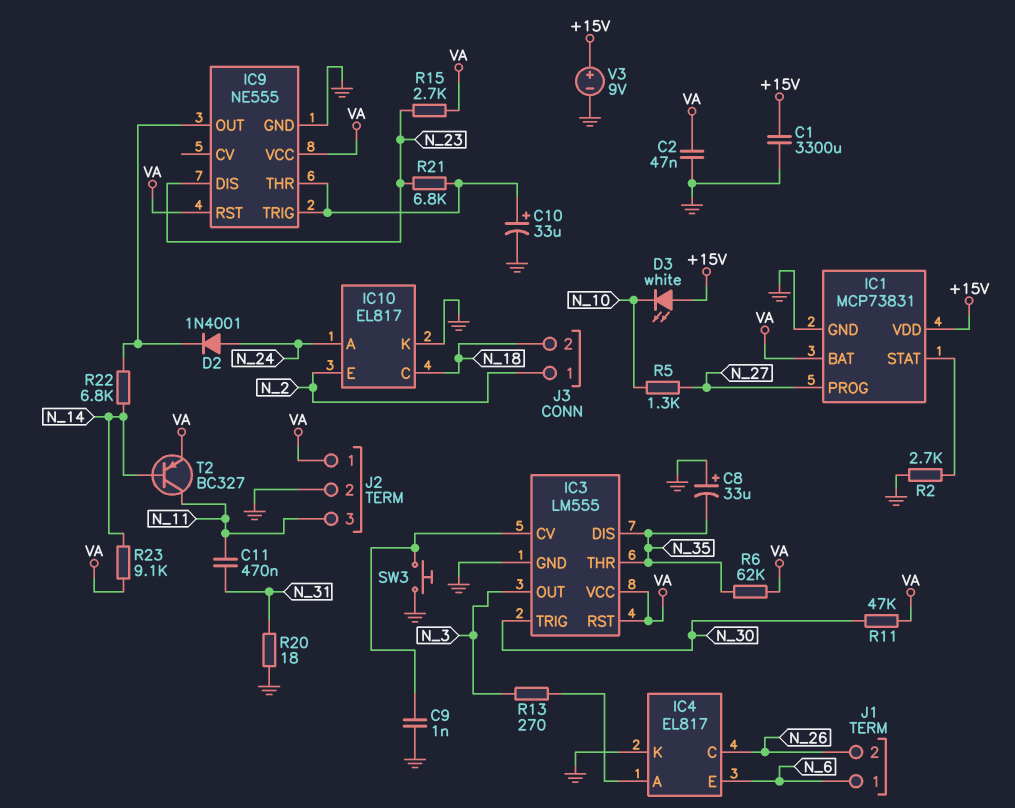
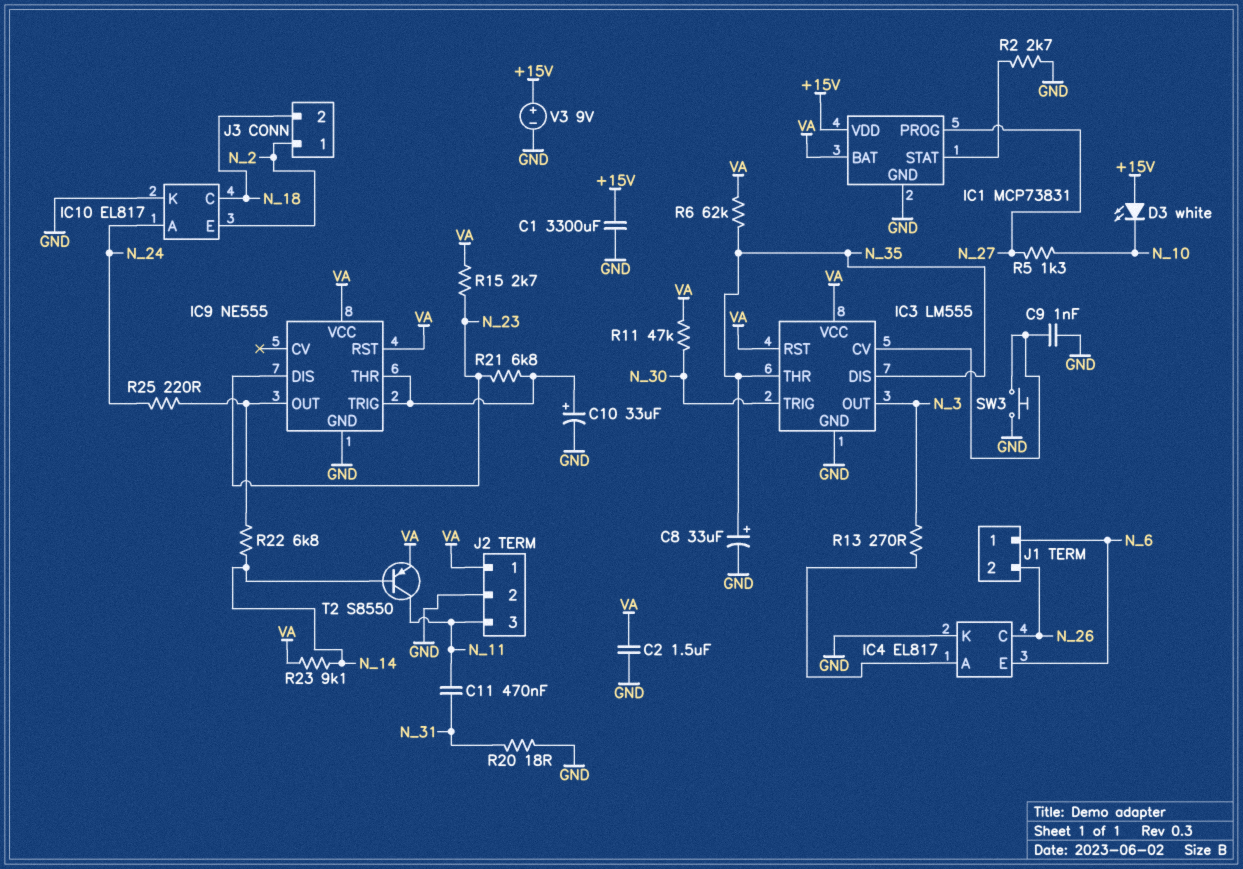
C2: 47nF (GND, VA) -> 1.5uF (GND, VA)
C8: 33uF (plus GND, minus N_35) -> 33uF (plus N_35, minus GND)
D2: diode 1N4001 (A N_24, K IC9/OUT) -> none
R25: none -> 220 (IC9/OUT, N_24)
T2: PNP BC327 (B N_14, C N_11, E VA) -> PNP S8550 (B N_14, C N_11, E VA)

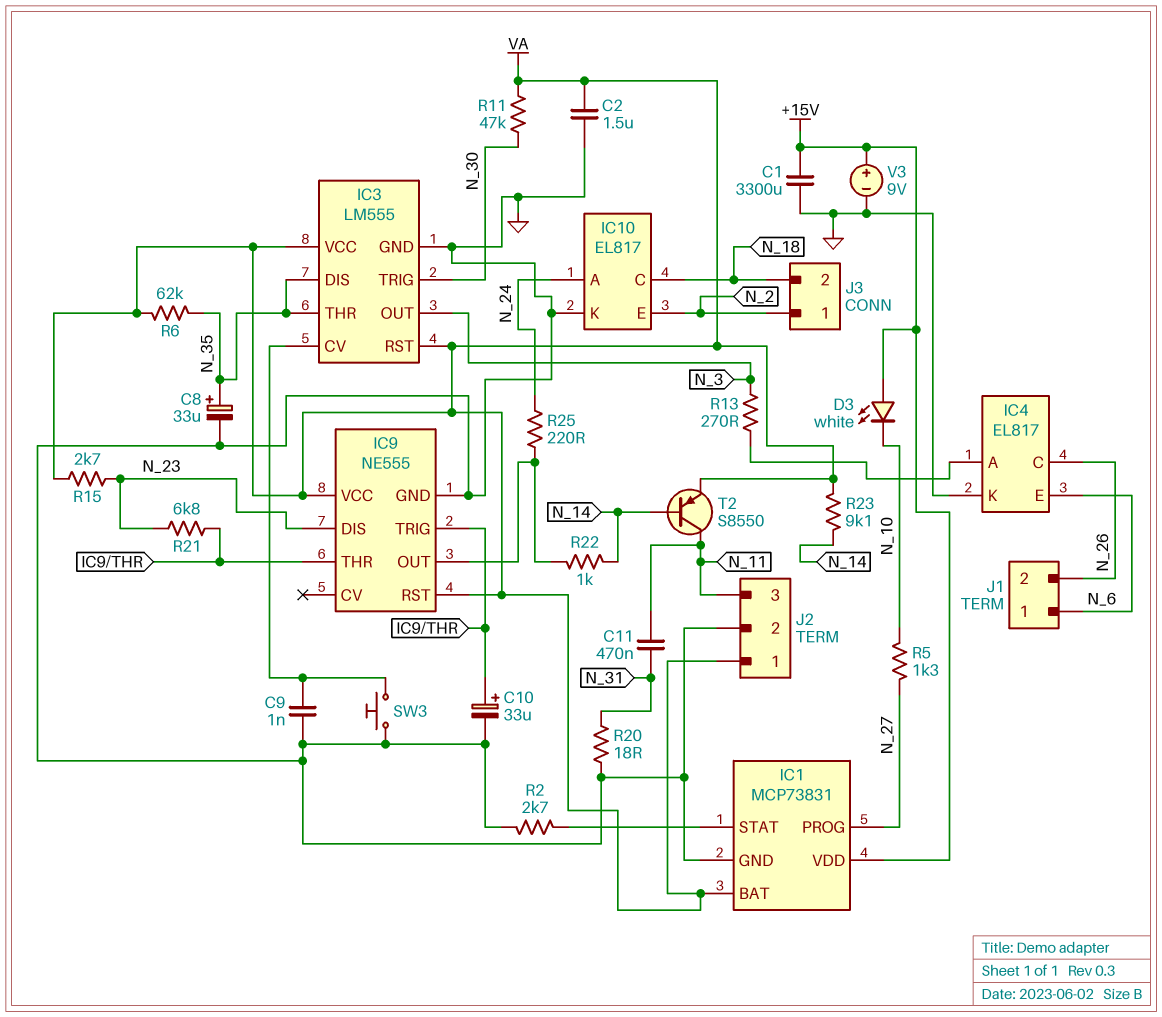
R22: 6.8k (IC9/OUT, N_14) -> 1k (IC9/OUT, N_14)

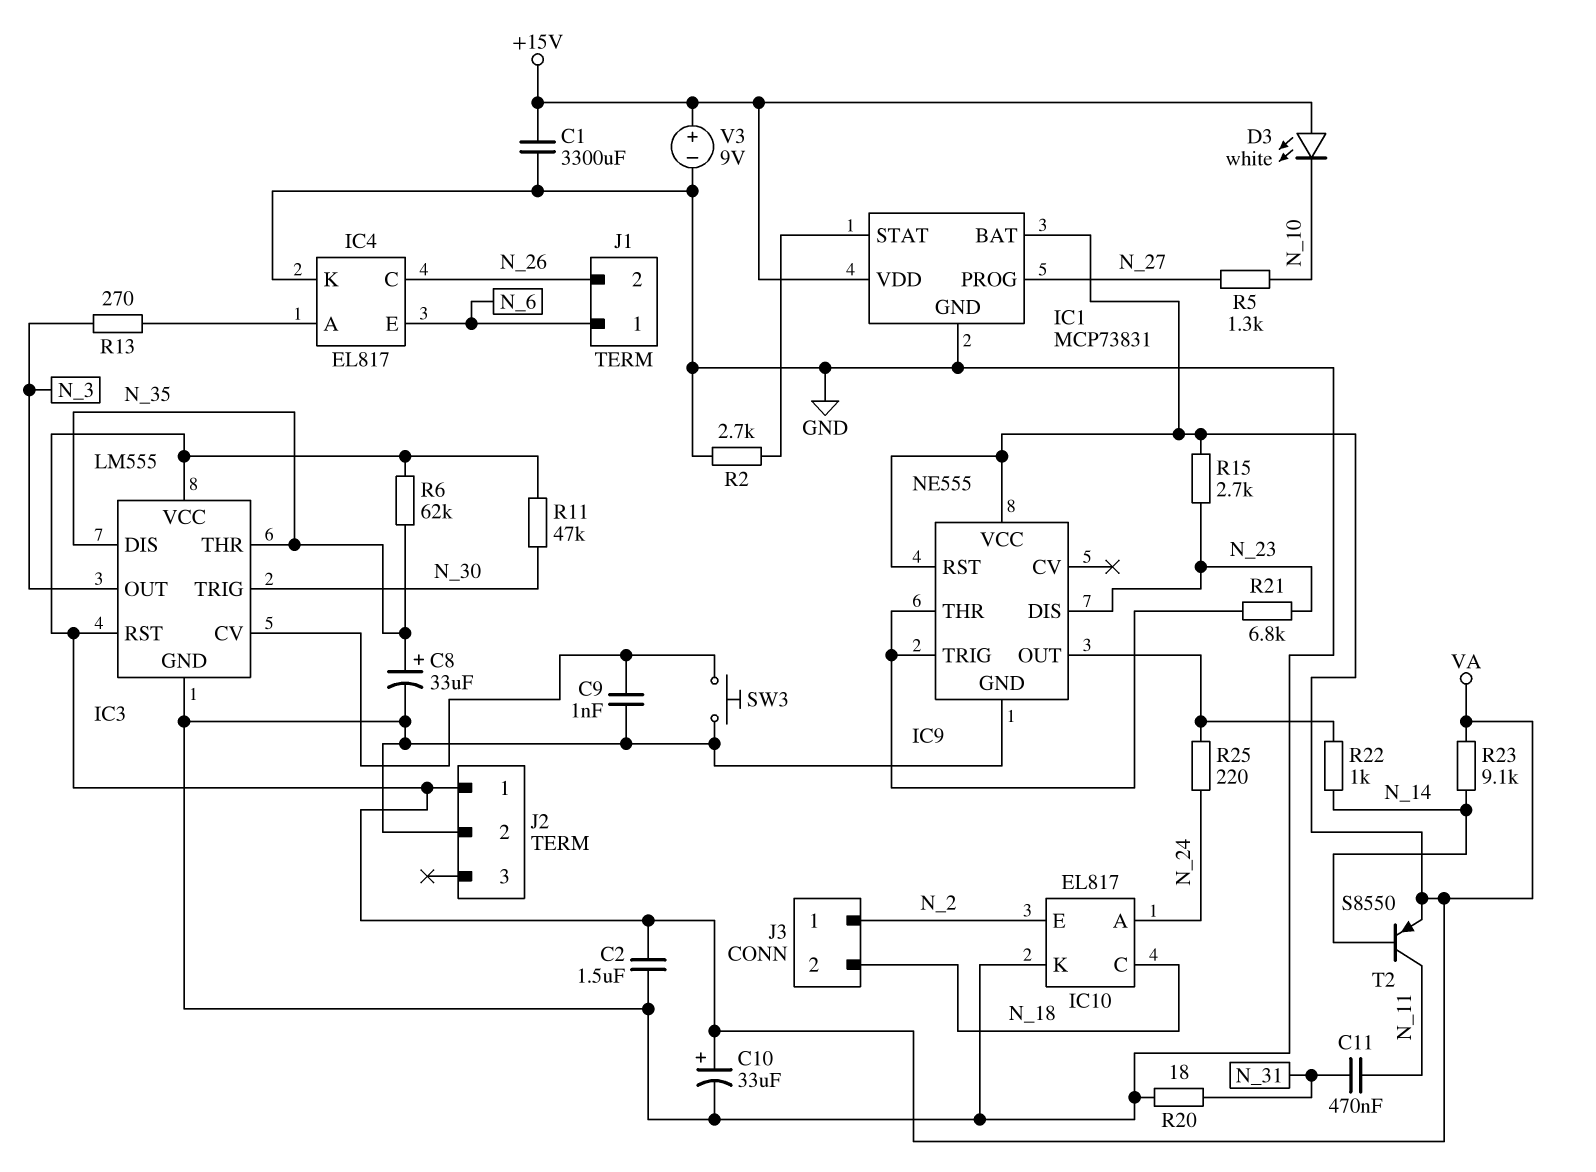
C10: 33uF (plus IC9/THR, minus GND) -> 33uF (plus VA, minus GND)
J2 pin 3: N_11 -> none

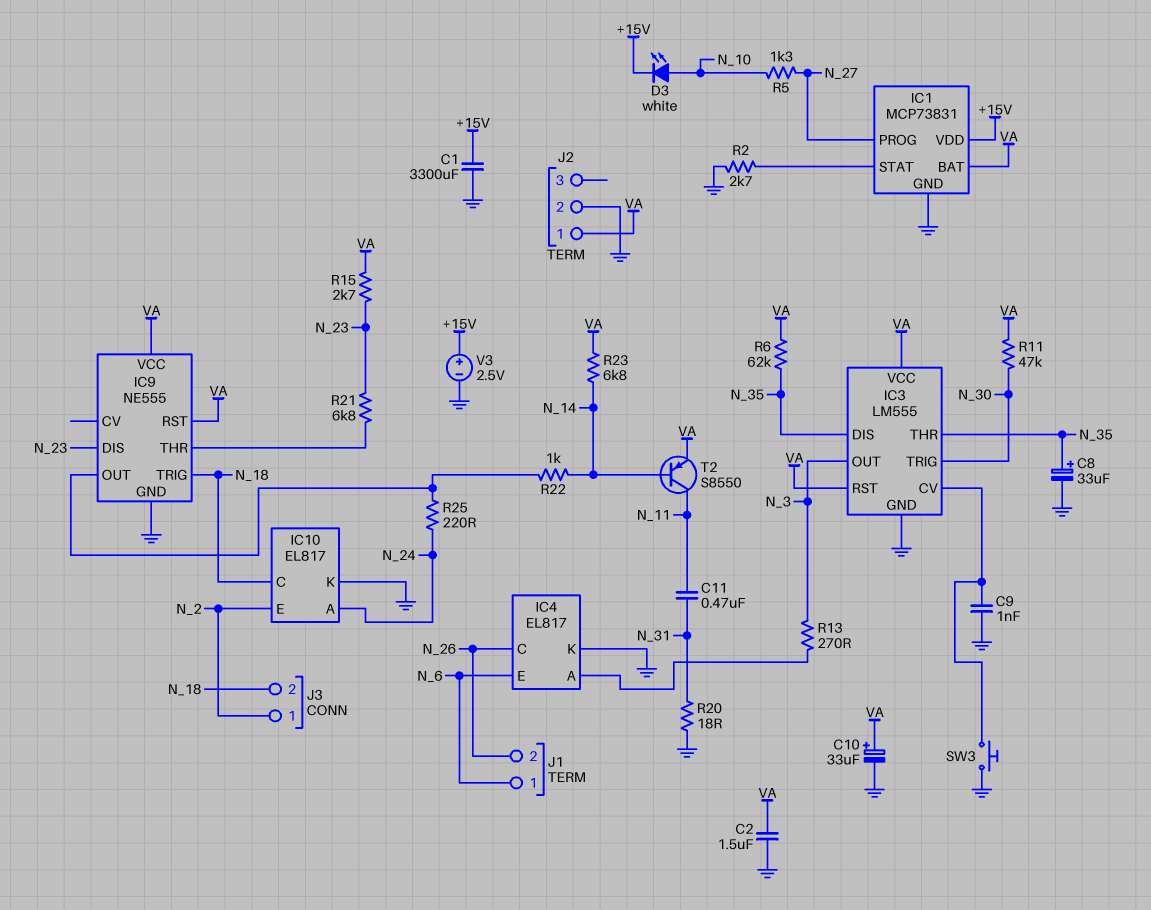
D3: LED white (A +15V, K N_10) -> LED white (A N_10, K +15V)
IC9 pin TRIG: IC9/THR -> N_18
R23: 9.1k (N_14, VA) -> 6.8k (N_14, VA)
V3: 9V (plus +15V, minus GND) -> 2.5V (plus +15V, minus GND)

